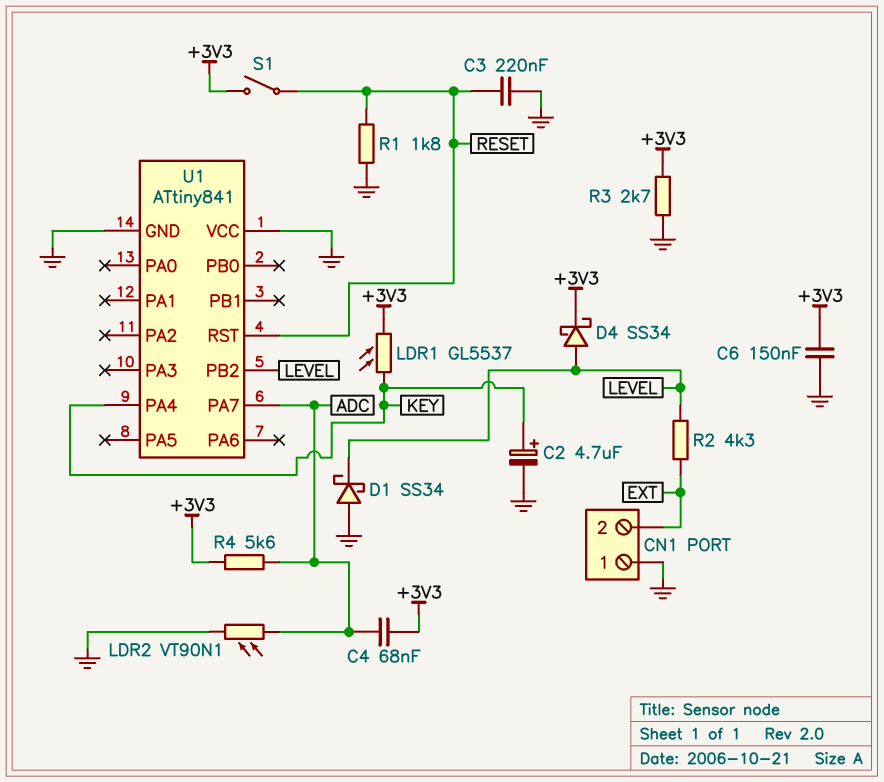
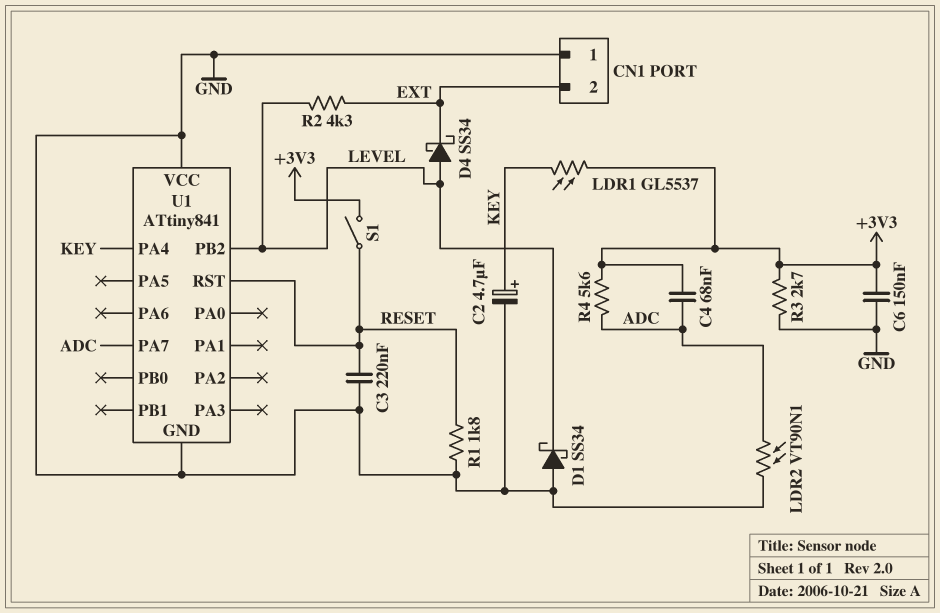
D4: schottky SS34 (A LEVEL, K +3V3) -> schottky SS34 (A LEVEL, K EXT)

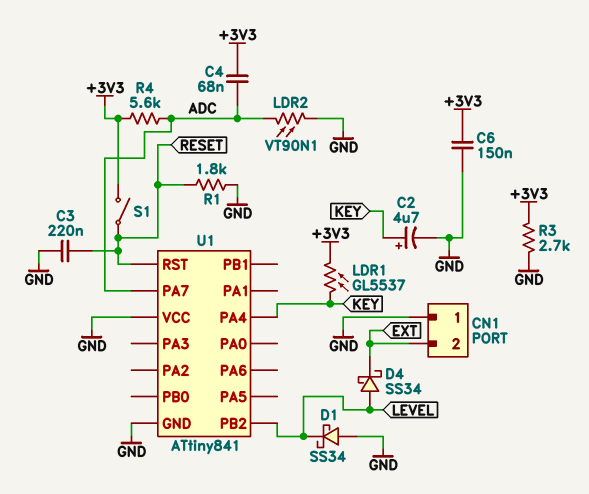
R2: 4.3k (EXT, LEVEL) -> none

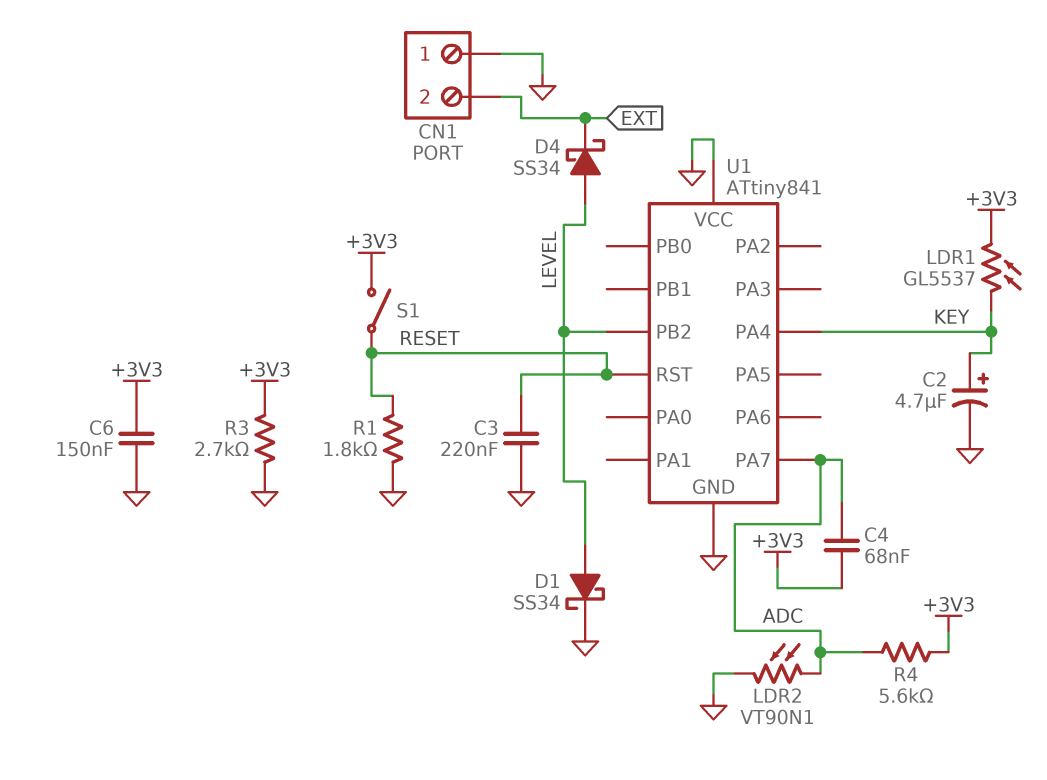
D1: schottky SS34 (A GND, K LEVEL) -> schottky SS34 (A LEVEL, K GND)

